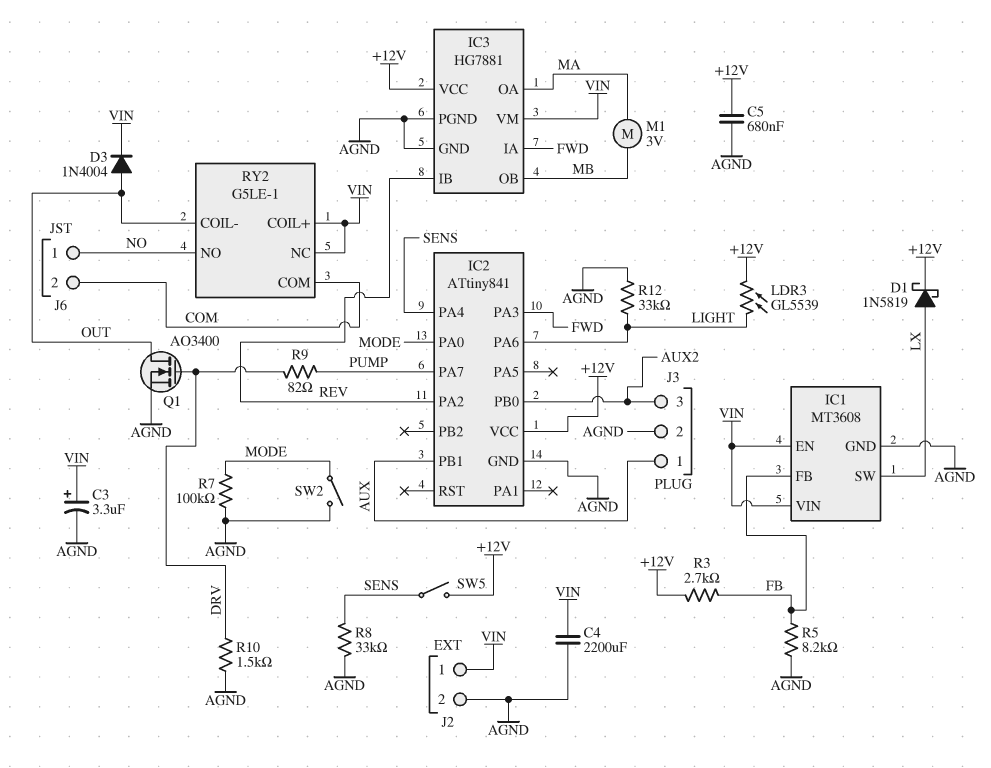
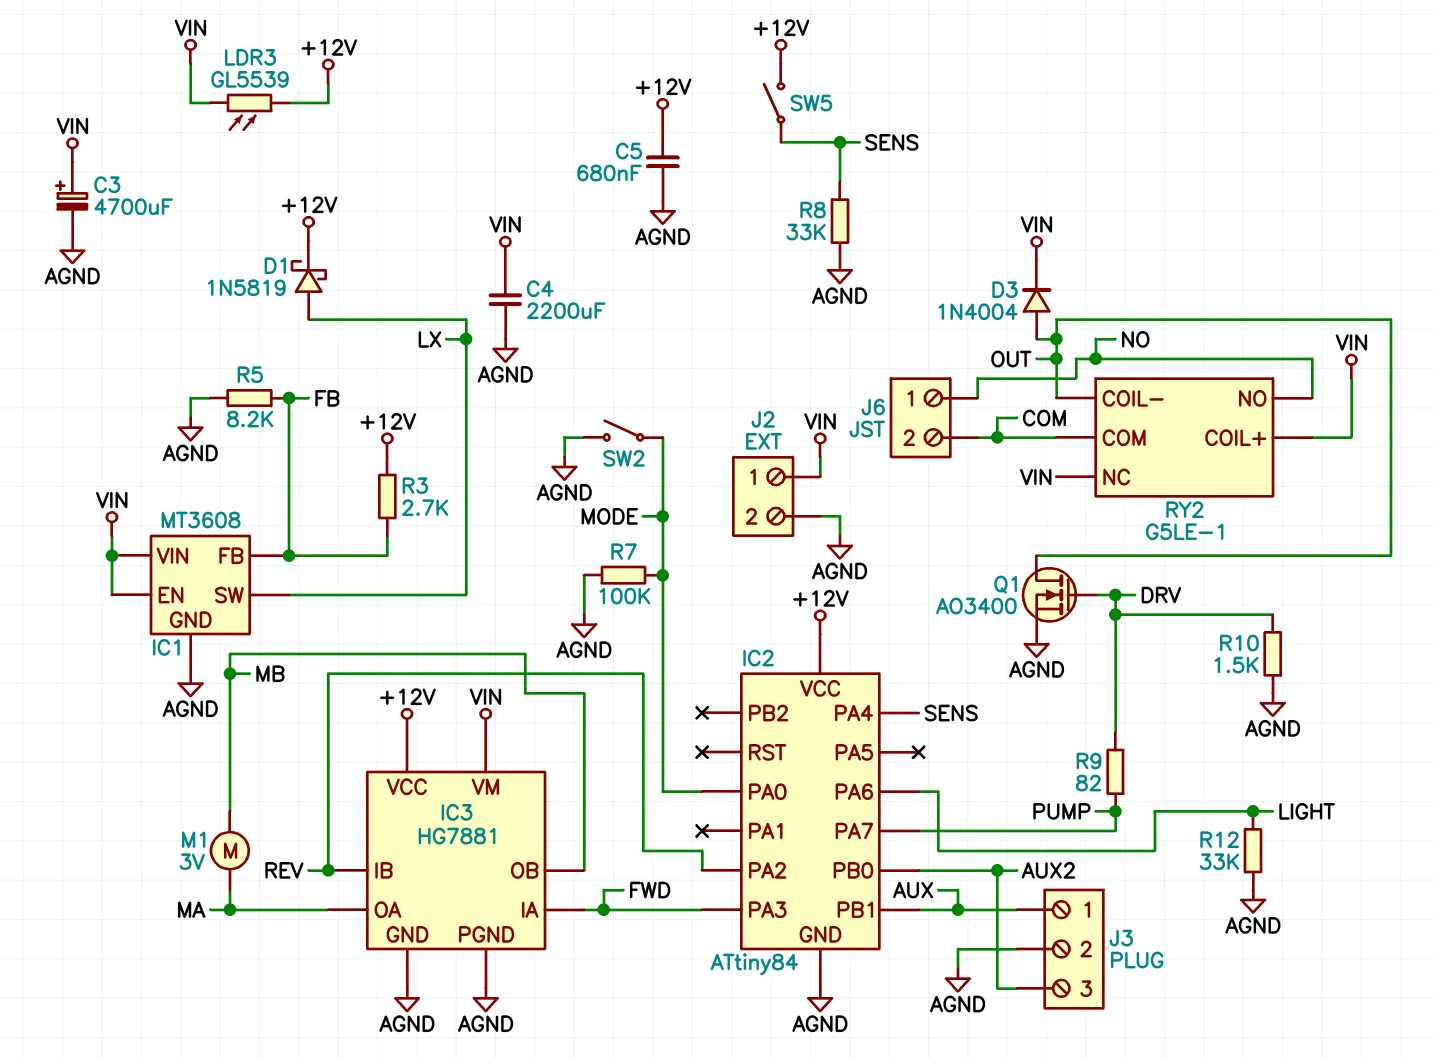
C3: 3.3uF (plus VIN, minus AGND) -> 4700uF (plus VIN, minus AGND)
IC2: ATtiny841 -> ATtiny84
LDR3: GL5539 (+12V, LIGHT) -> GL5539 (+12V, VIN)

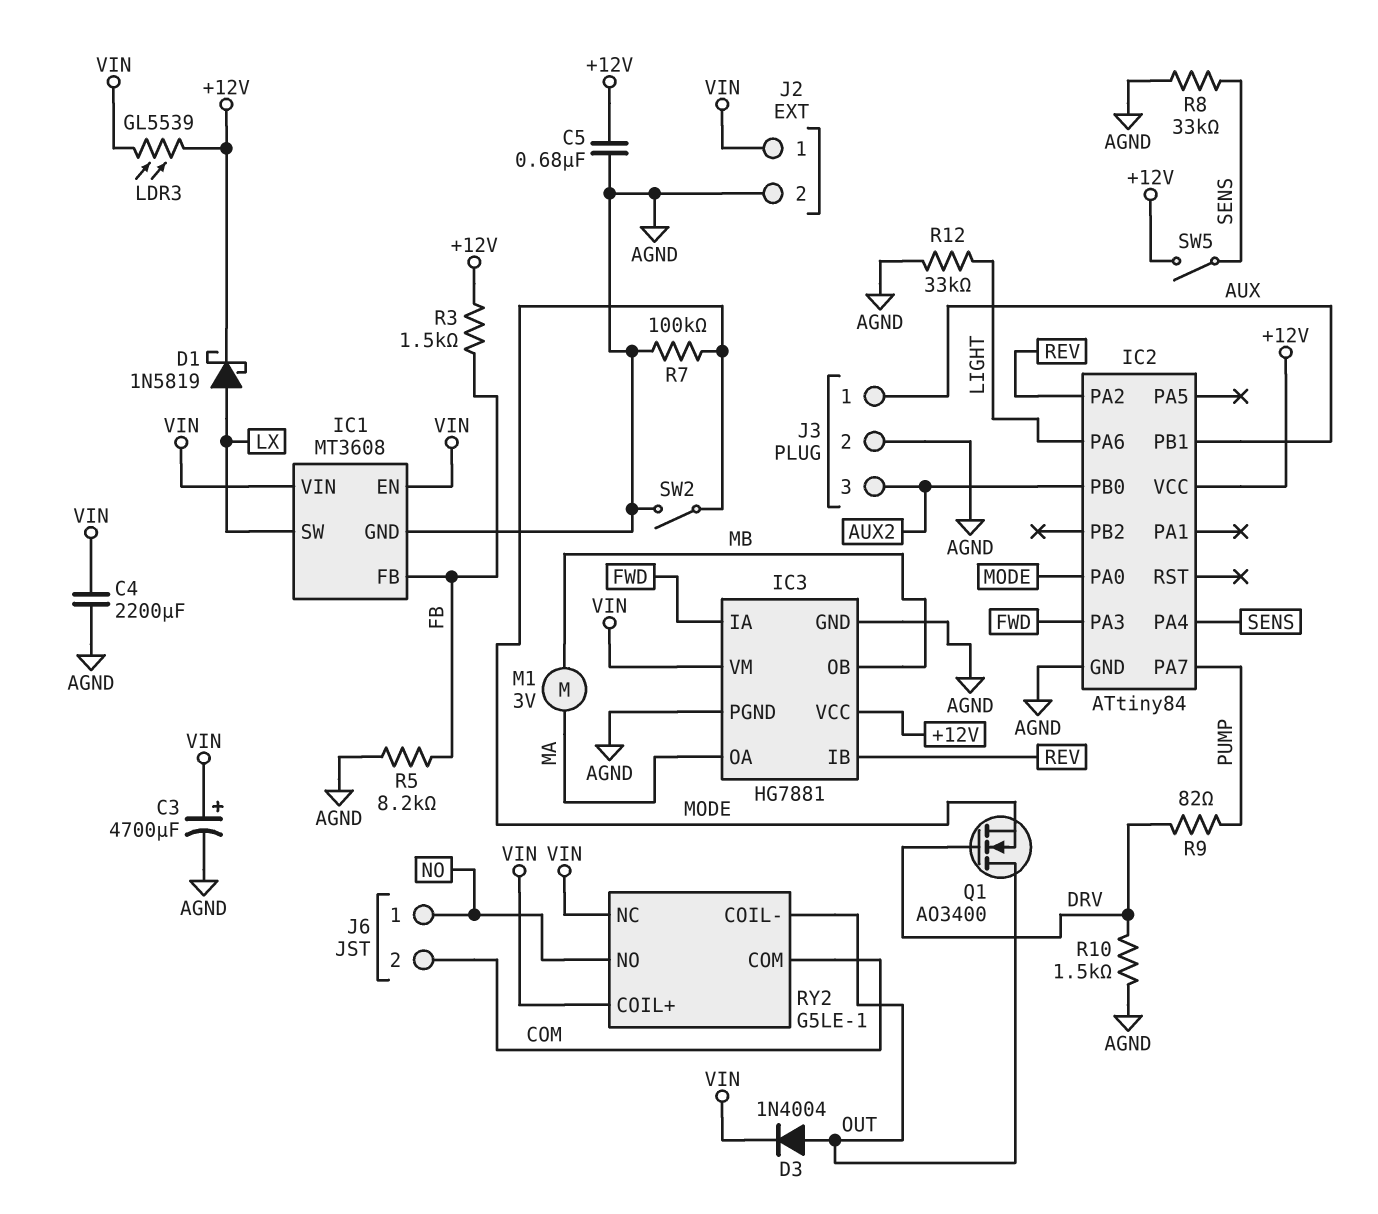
Q1: NMOS AO3400 (G DRV, D OUT, S AGND) -> NMOS AO3400 (G DRV, D OUT, S MODE)
R3: 2.7k (+12V, FB) -> 1.5k (+12V, FB)

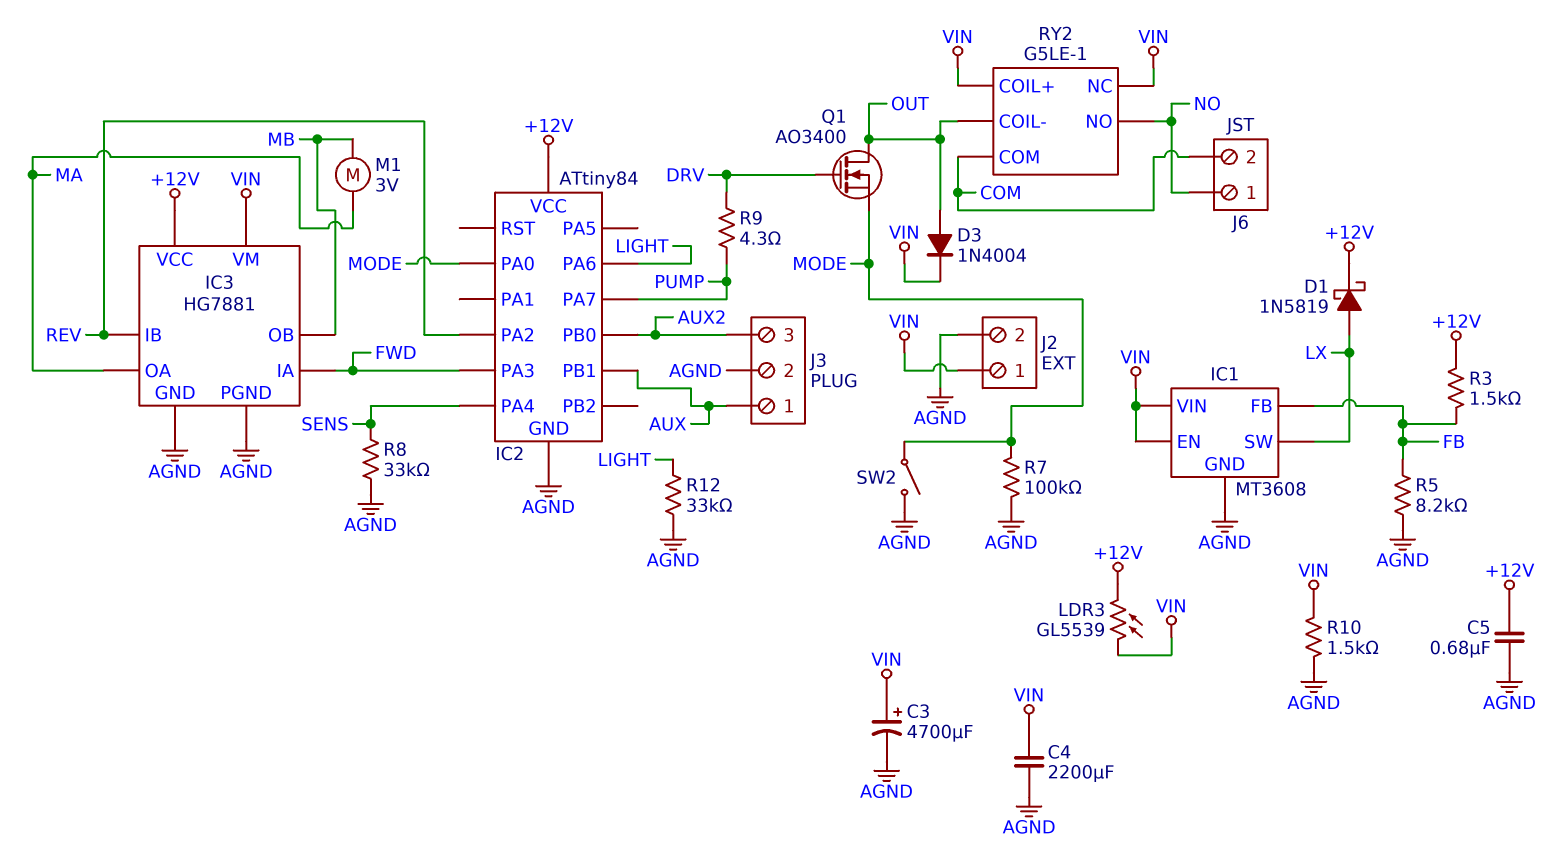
R9: 82 (DRV, PUMP) -> 4.3 (DRV, PUMP)
R10: 1.5k (AGND, DRV) -> 1.5k (AGND, VIN)
SW5: switch (+12V, SENS) -> none

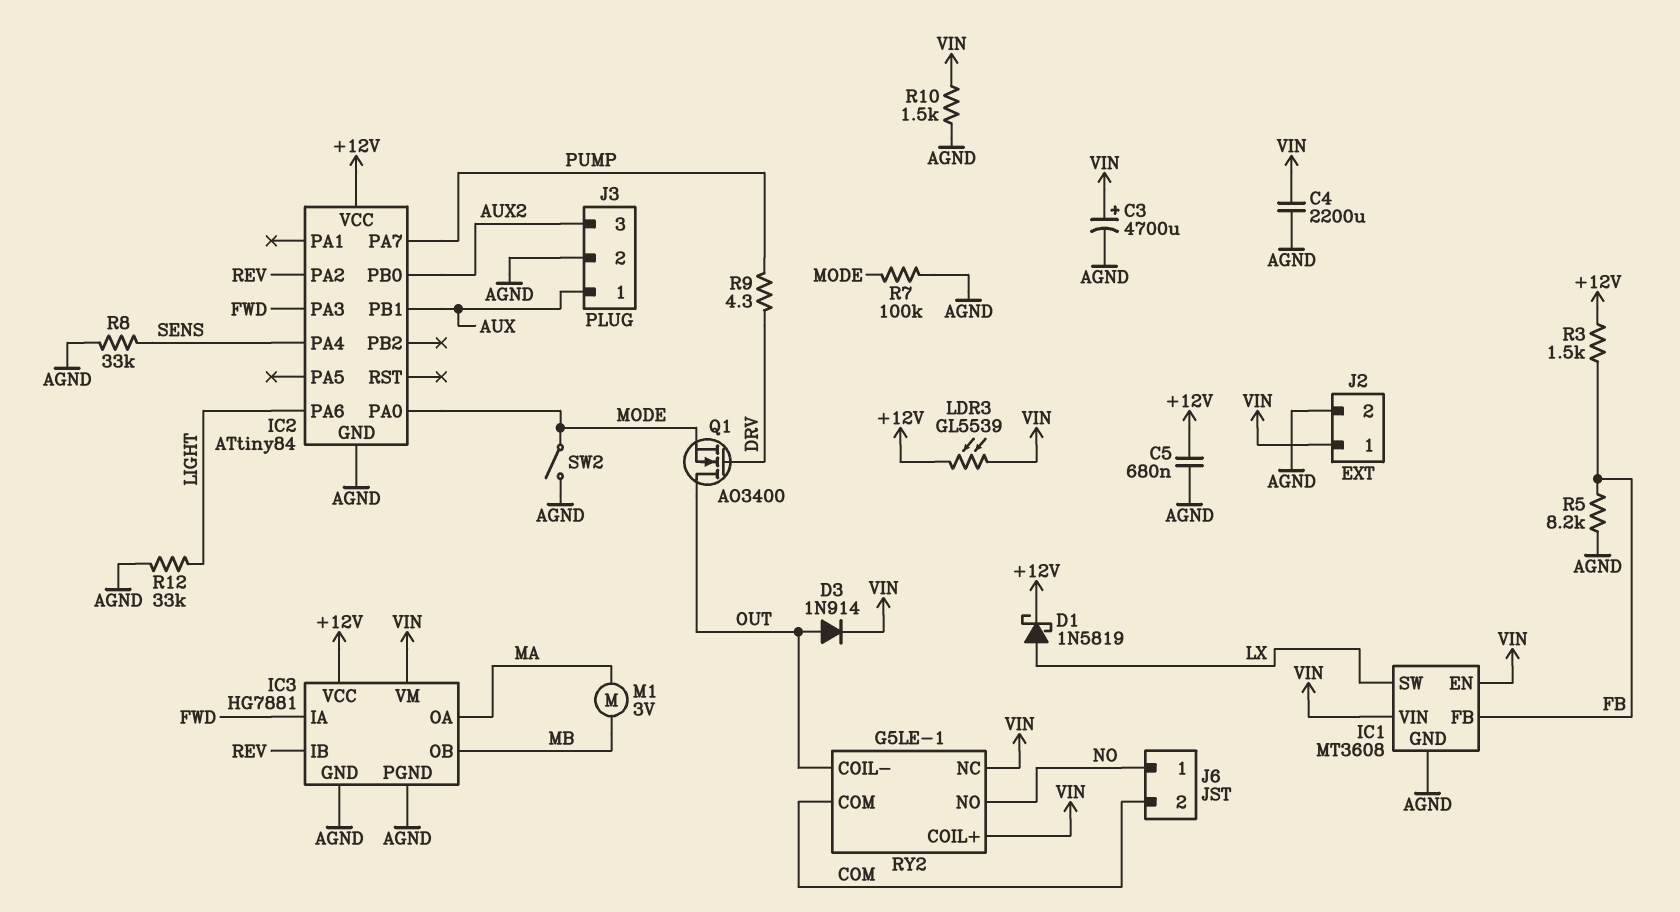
D3: diode 1N4004 (A OUT, K VIN) -> diode 1N914 (A OUT, K VIN)

